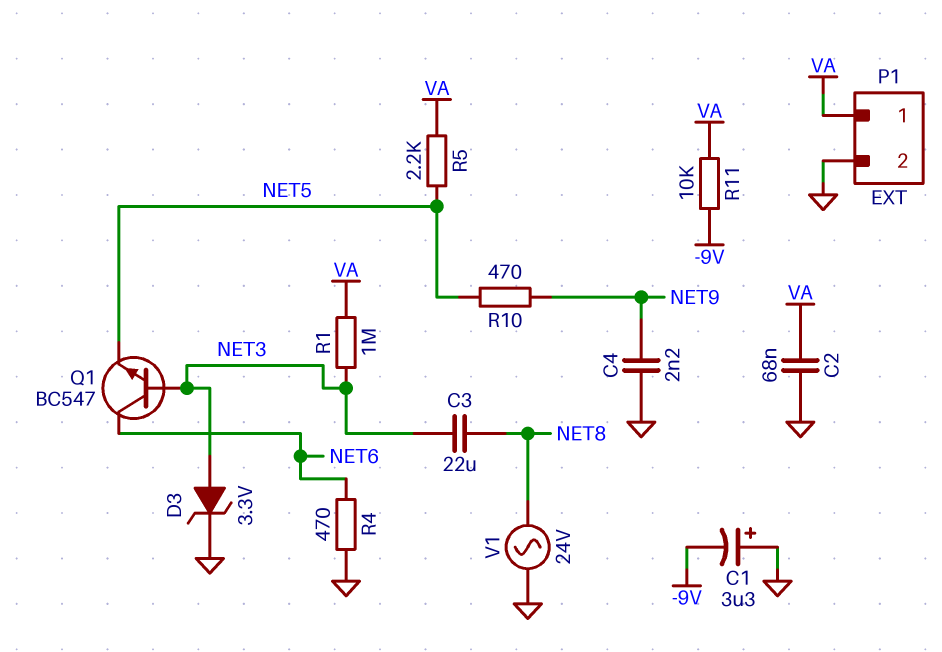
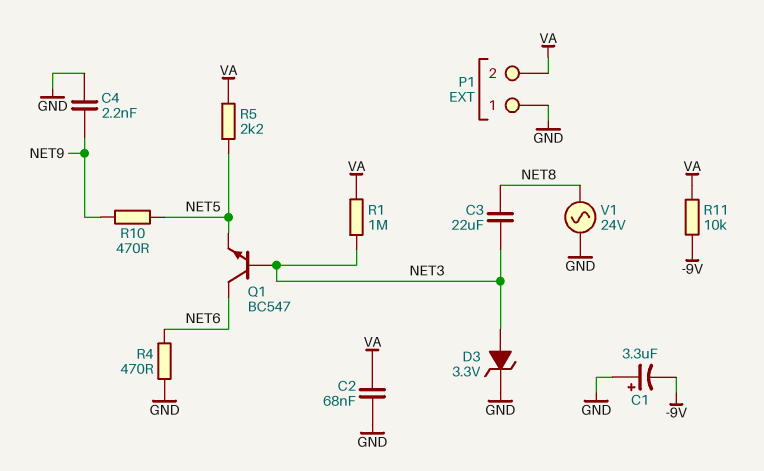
P1 pin 1: VA -> GND
P1 pin 2: GND -> VA

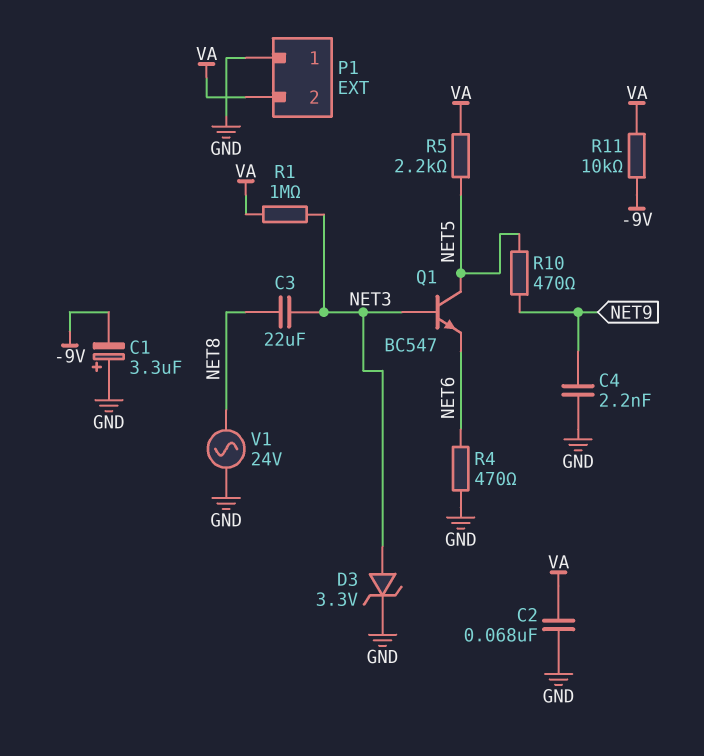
Q1: NPN BC547 (B NET3, C NET6, E NET5) -> NPN BC547 (B NET3, C NET5, E NET6)

